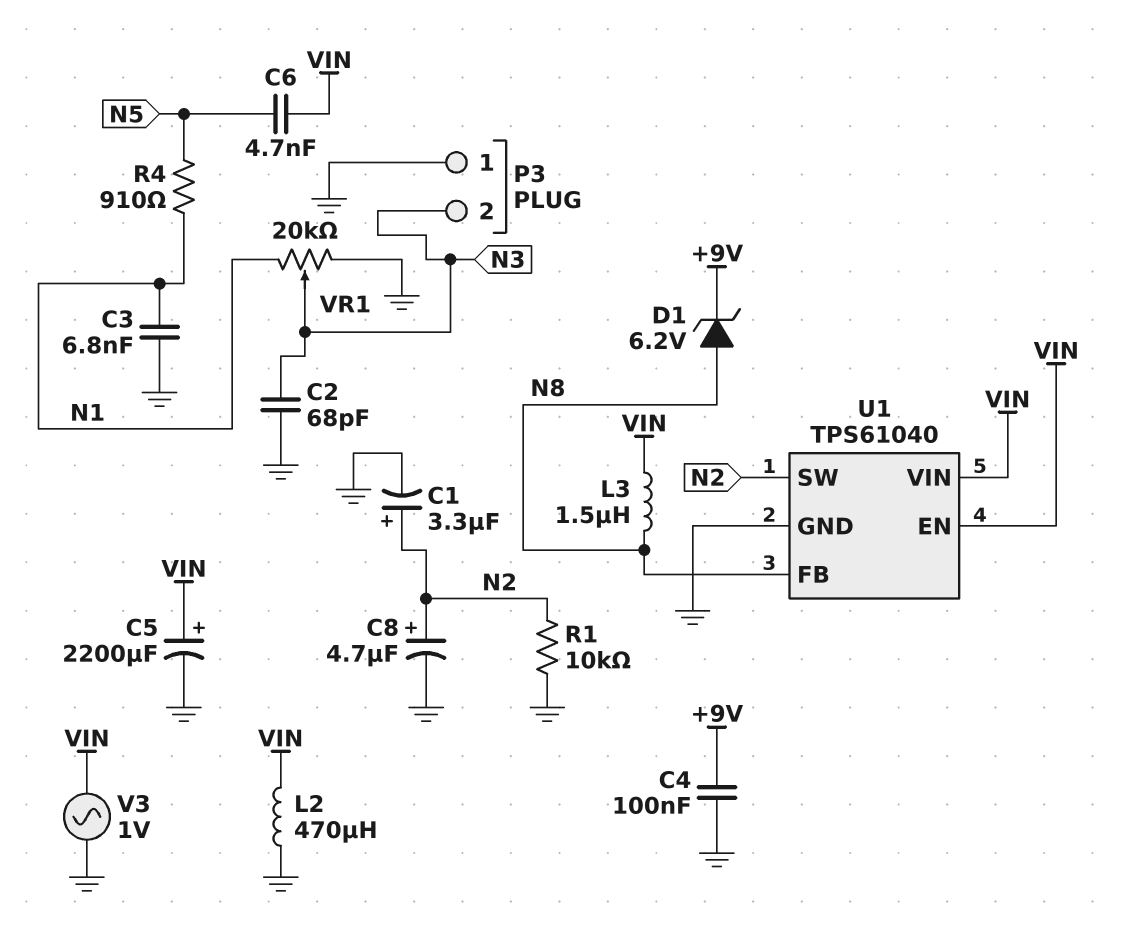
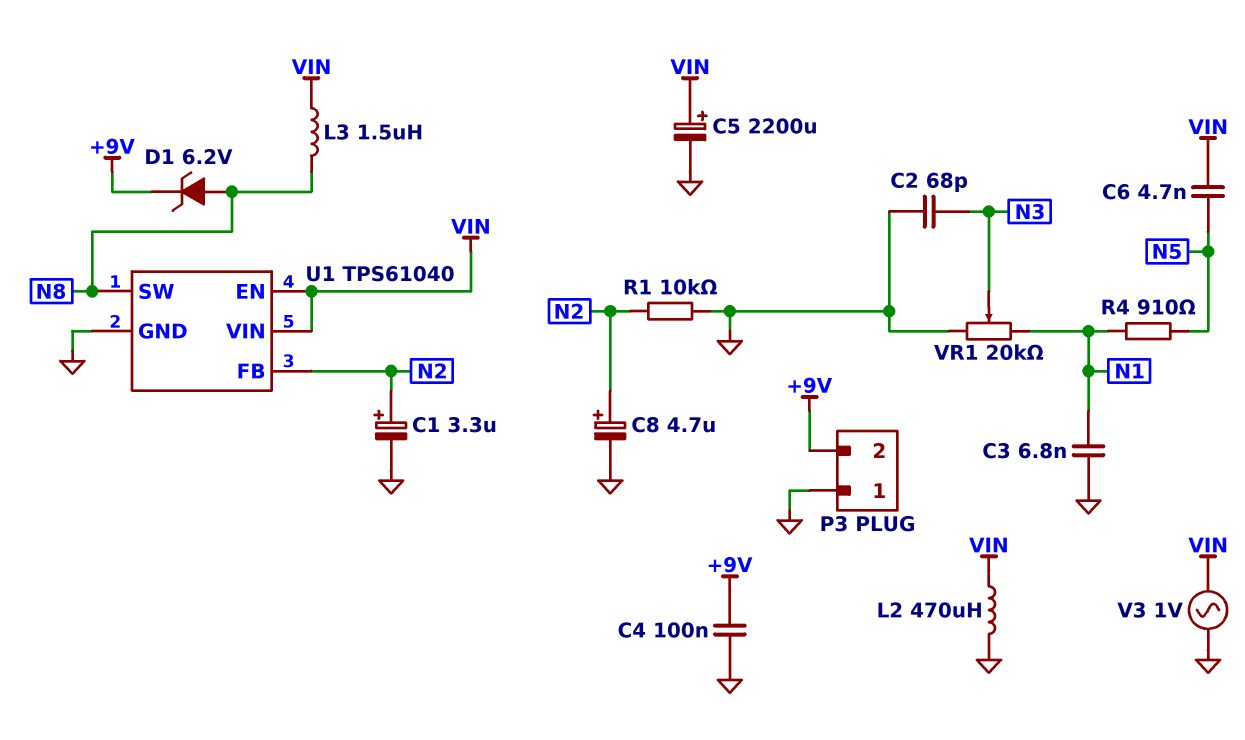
P3 pin 2: N3 -> +9V
U1 pin FB: N8 -> N2
U1 pin SW: N2 -> N8

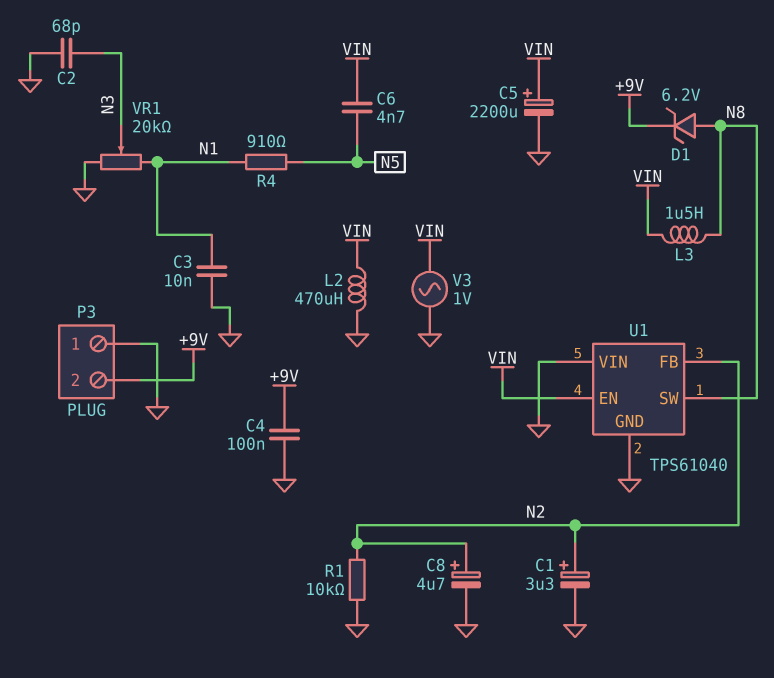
C3: 6.8nF (GND, N1) -> 10nF (GND, N1)
U1 pin VIN: VIN -> GND

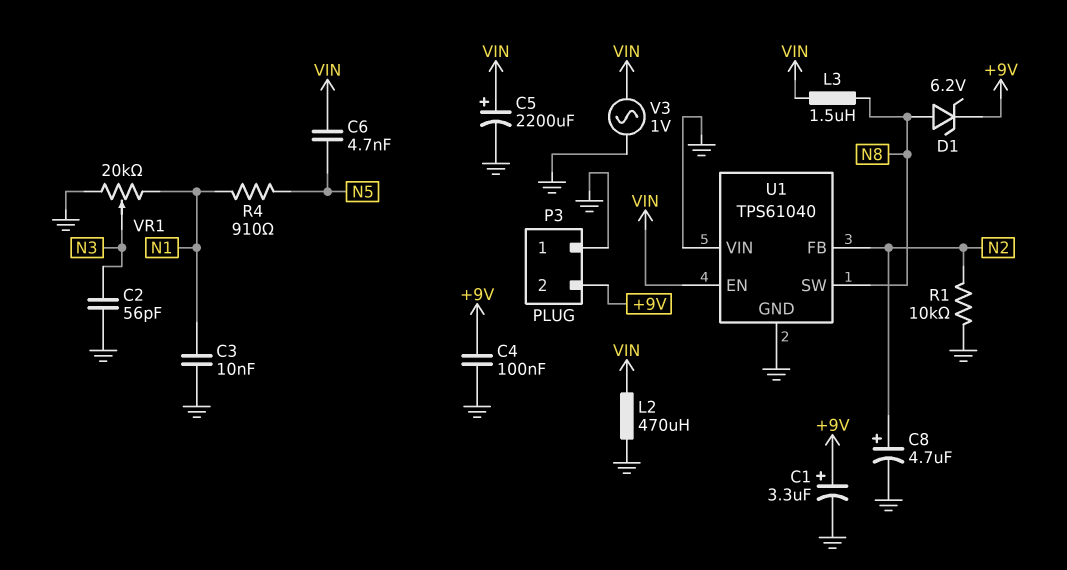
C1: 3.3uF (plus N2, minus GND) -> 3.3uF (plus +9V, minus GND)
C2: 68pF (GND, N3) -> 56pF (GND, N3)

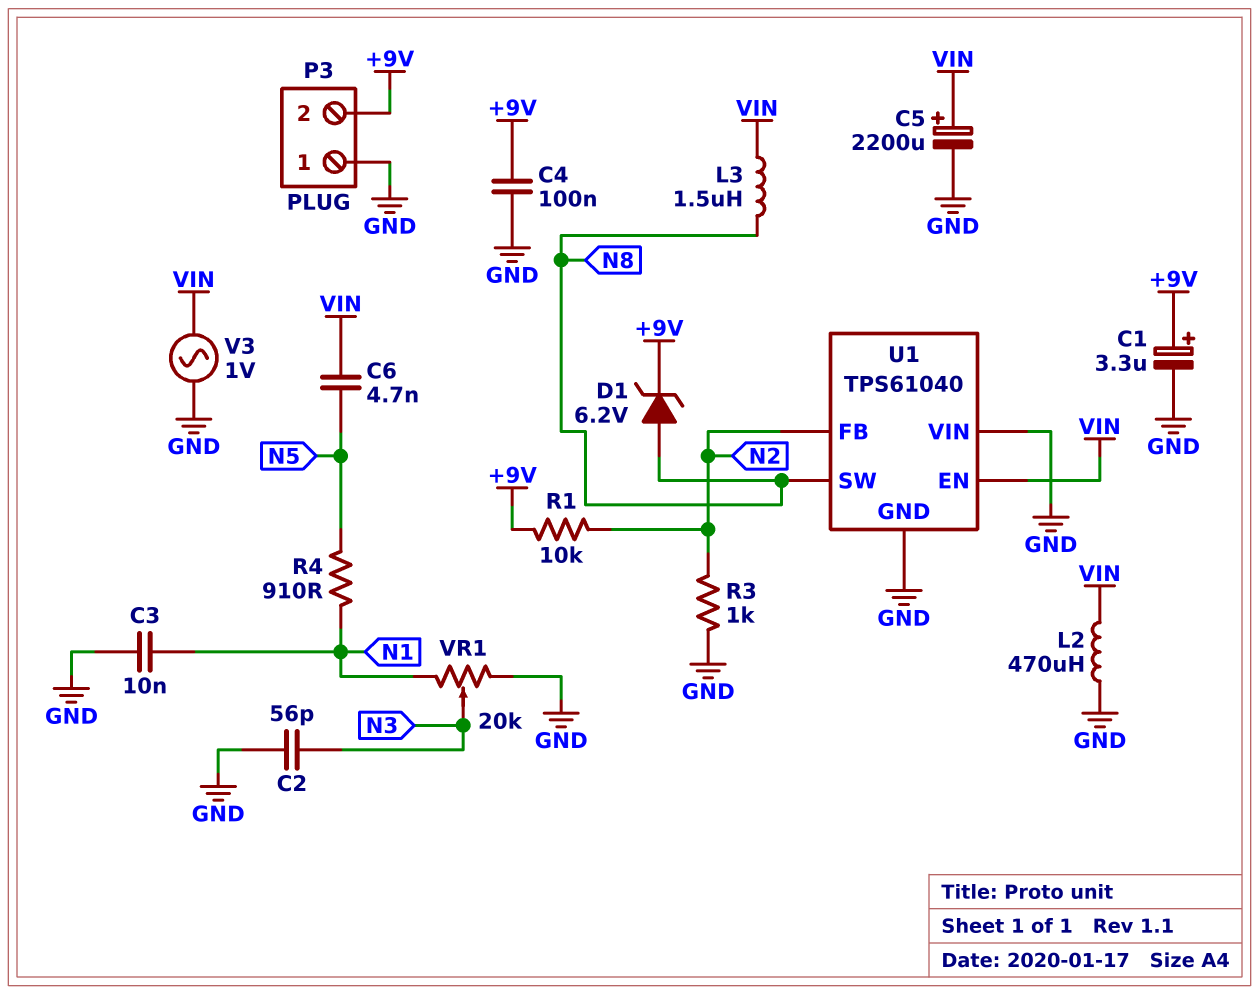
C8: 4.7uF (plus N2, minus GND) -> none
R1: 10k (GND, N2) -> 10k (+9V, N2)
R3: none -> 1k (GND, N2)

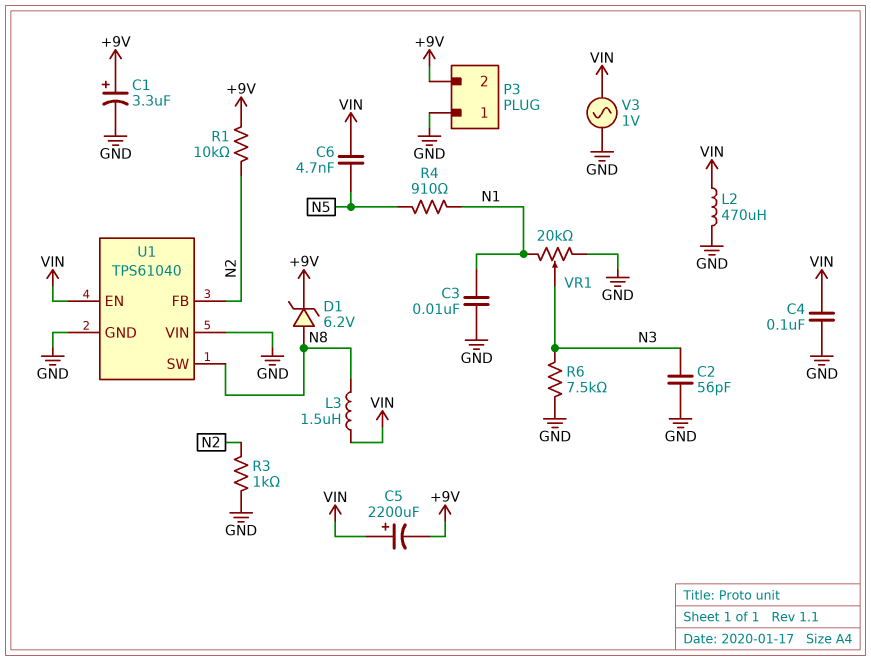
C4: 100nF (+9V, GND) -> 100nF (GND, VIN)
C5: 2200uF (plus VIN, minus GND) -> 2200uF (plus VIN, minus +9V)
R6: none -> 7.5k (GND, N3)

